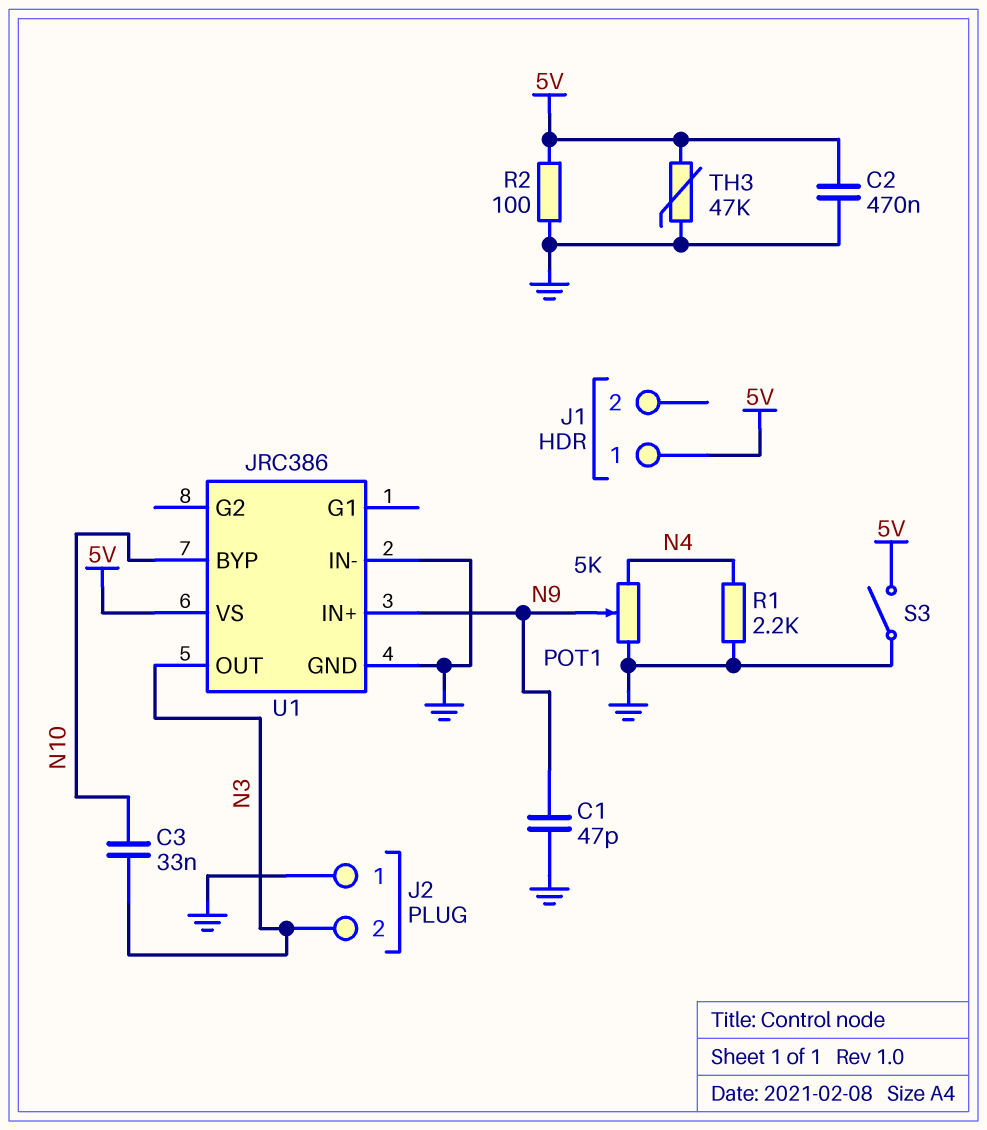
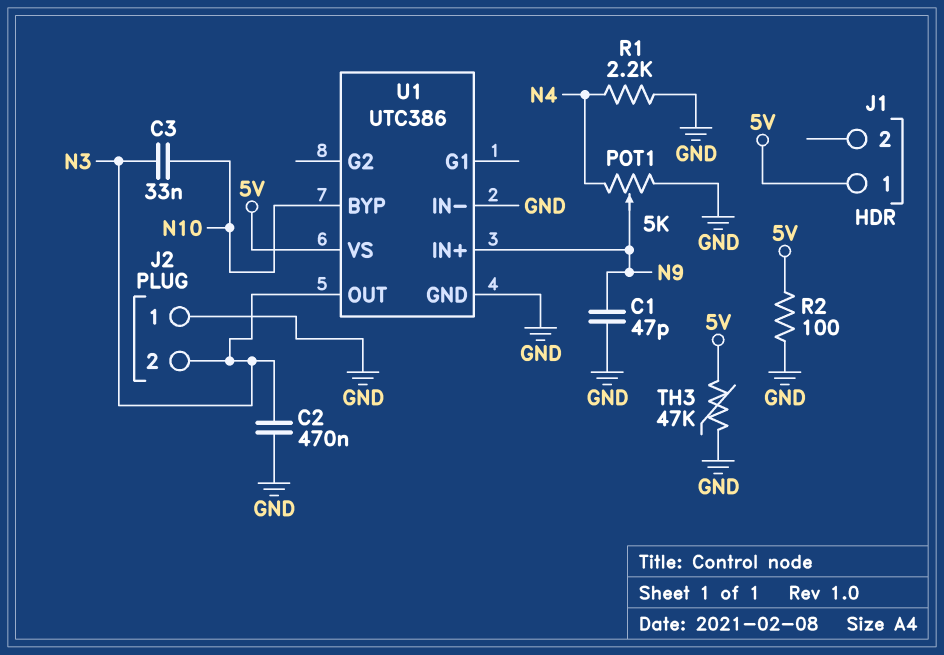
C2: 470nF (5V, GND) -> 470nF (GND, N3)
S3: switch (5V, GND) -> none
U1: JRC386 -> UTC386

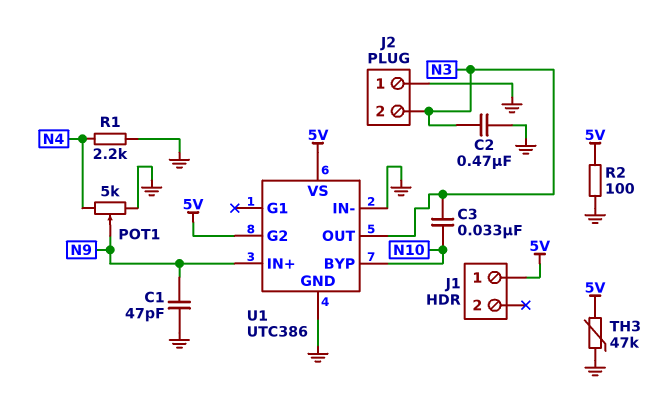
U1 pin G2: none -> 5V

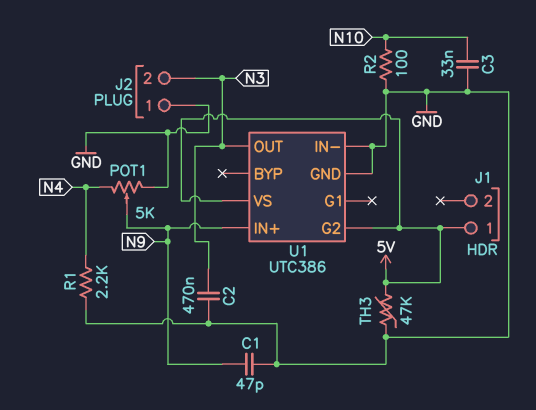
C3: 33nF (N3, N10) -> 33nF (GND, N10)
R2: 100 (5V, GND) -> 100 (GND, N10)
U1 pin BYP: N10 -> none

